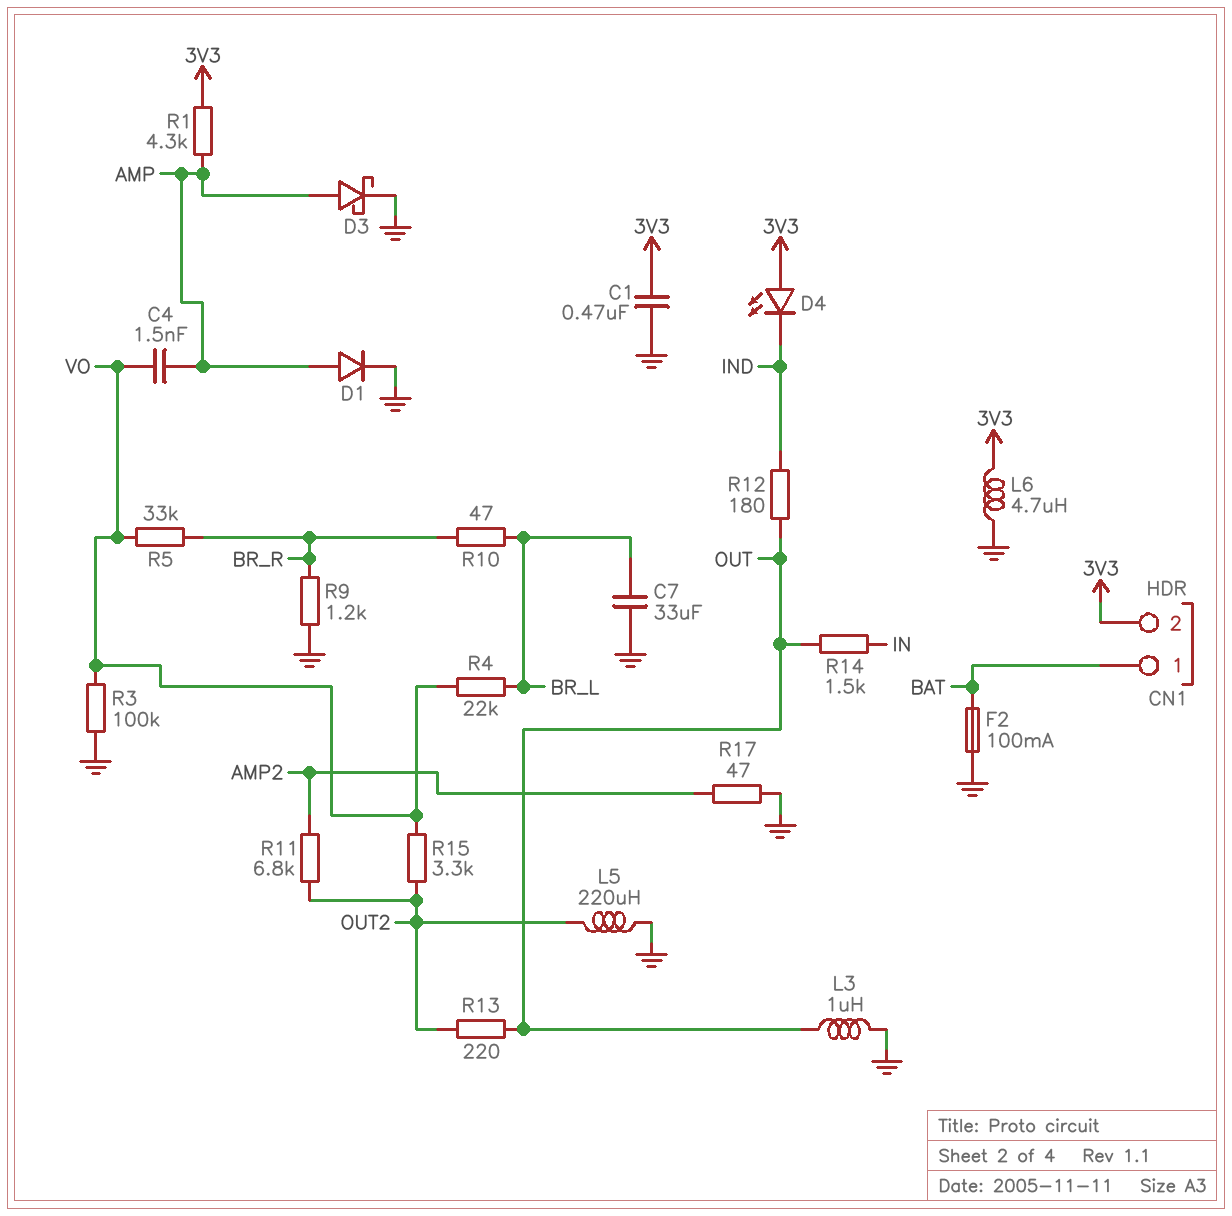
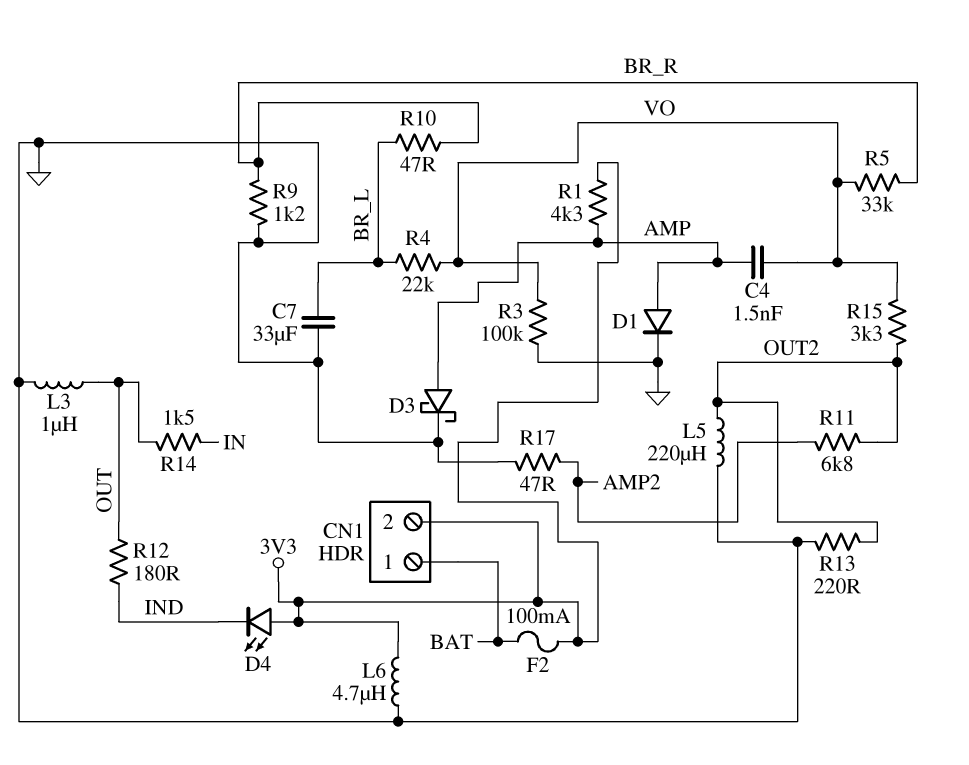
C1: 470nF (3V3, GND) -> none
F2: 100mA (BAT, GND) -> 100mA (3V3, BAT)
R13: 220 (OUT, OUT2) -> 220 (GND, OUT2)

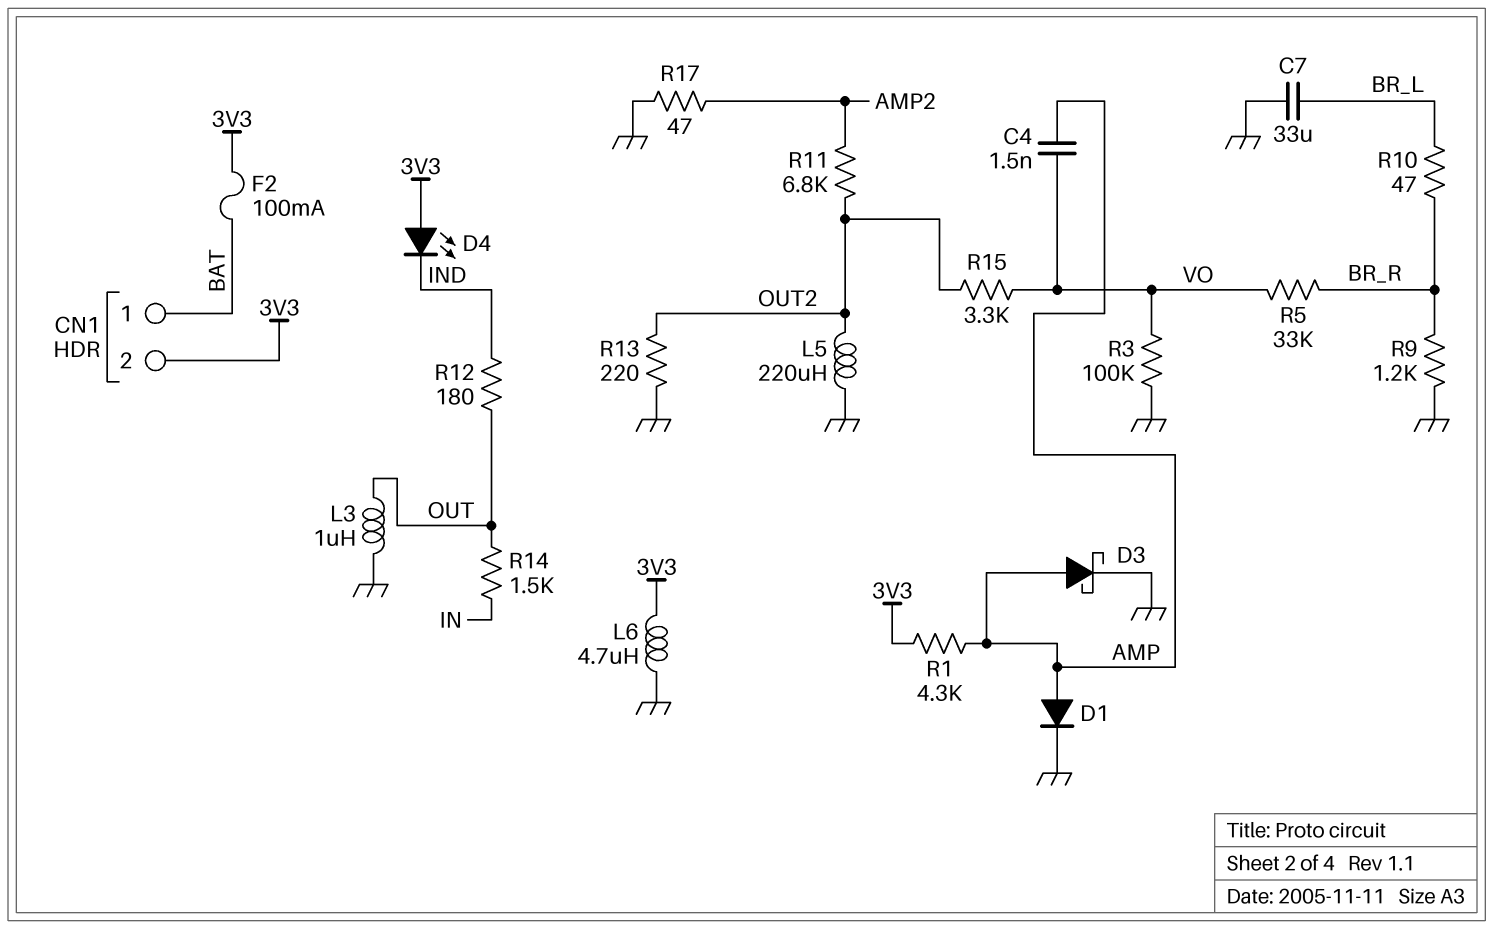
R4: 22k (BR_L, VO) -> none

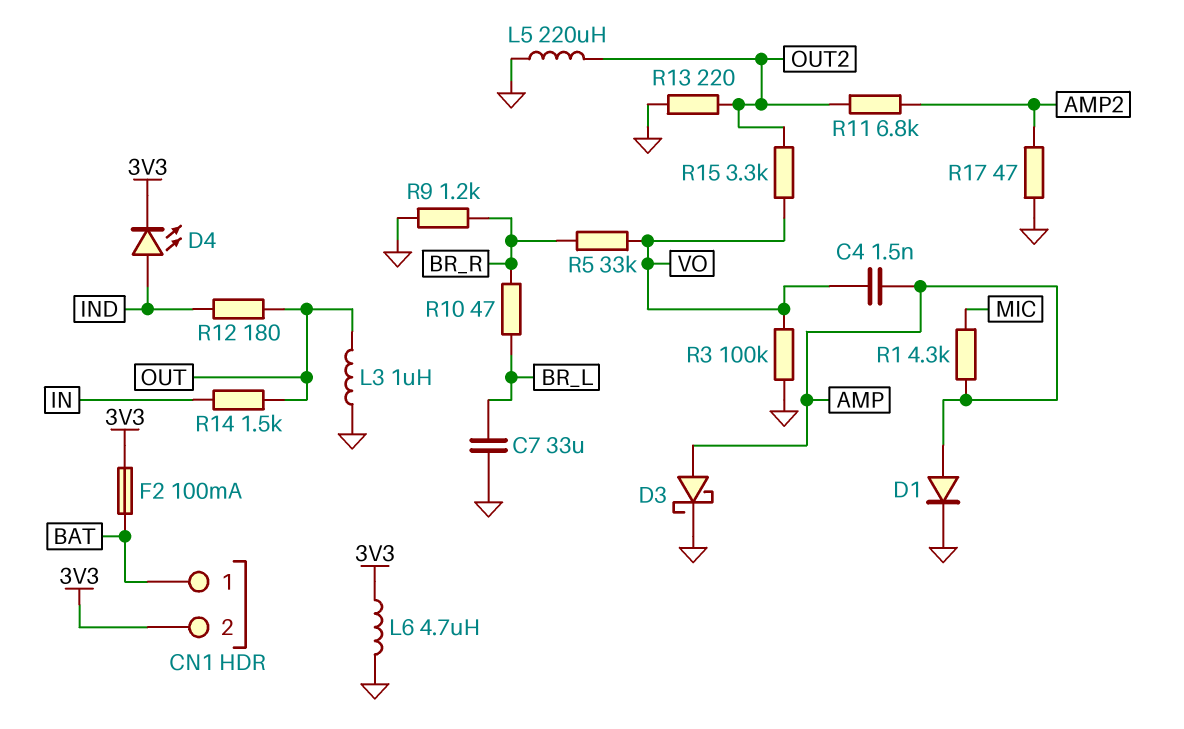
D4: LED (A 3V3, K IND) -> LED (A IND, K 3V3)
R1: 4.3k (3V3, AMP) -> 4.3k (AMP, MIC)

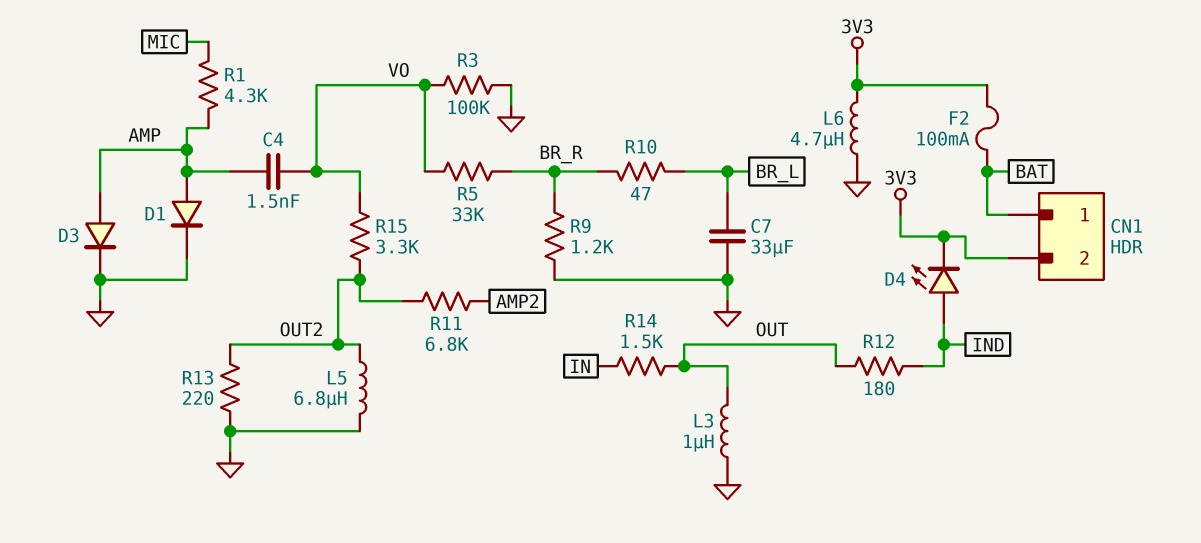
D3: schottky (A AMP, K GND) -> diode (A AMP, K GND)
L5: 220uH (GND, OUT2) -> 6.8uH (GND, OUT2)
R17: 47 (AMP2, GND) -> none

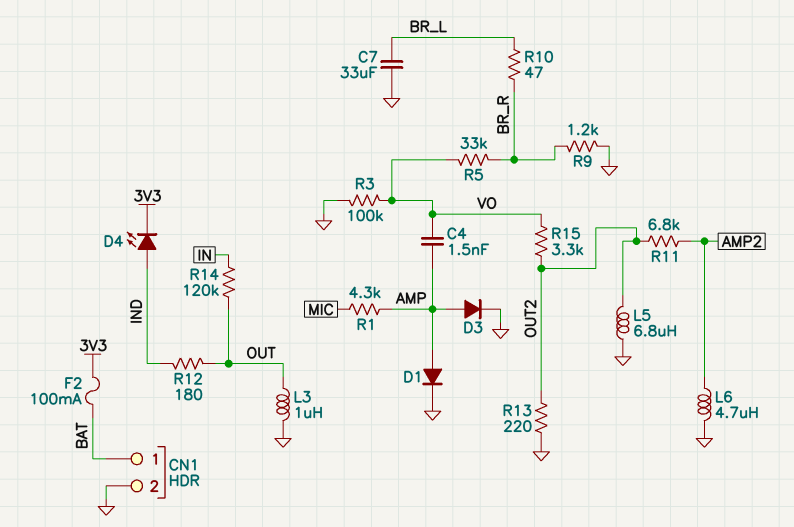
CN1 pin 2: 3V3 -> GND
L6: 4.7uH (3V3, GND) -> 4.7uH (AMP2, GND)
R14: 1.5k (IN, OUT) -> 120k (IN, OUT)

